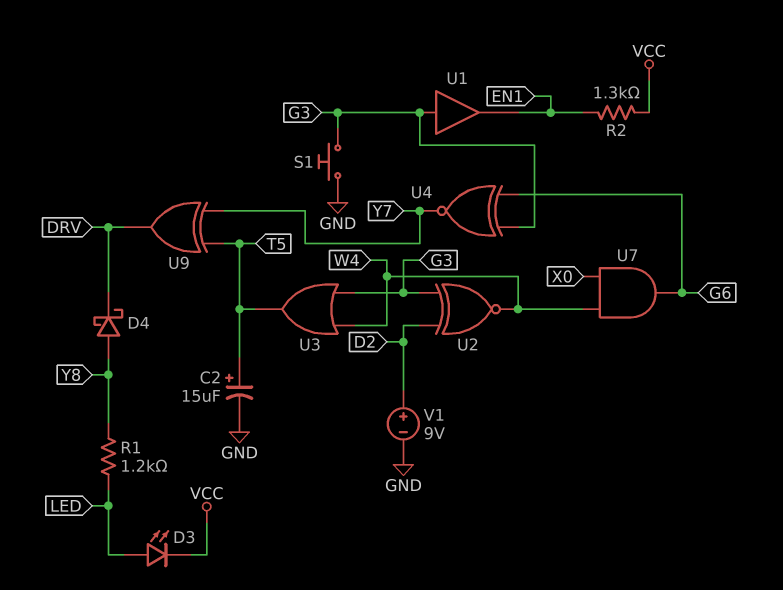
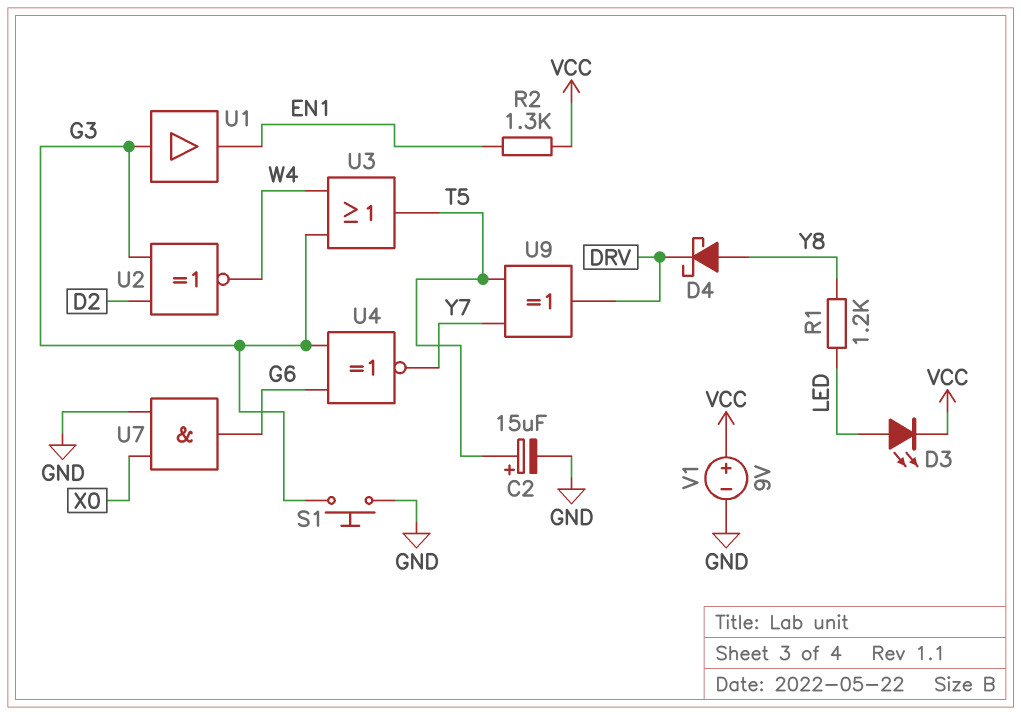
U7: AND (in W4, in X0, out G6) -> AND (in GND, in X0, out G6)
V1: 9V (plus D2, minus GND) -> 9V (plus VCC, minus GND)

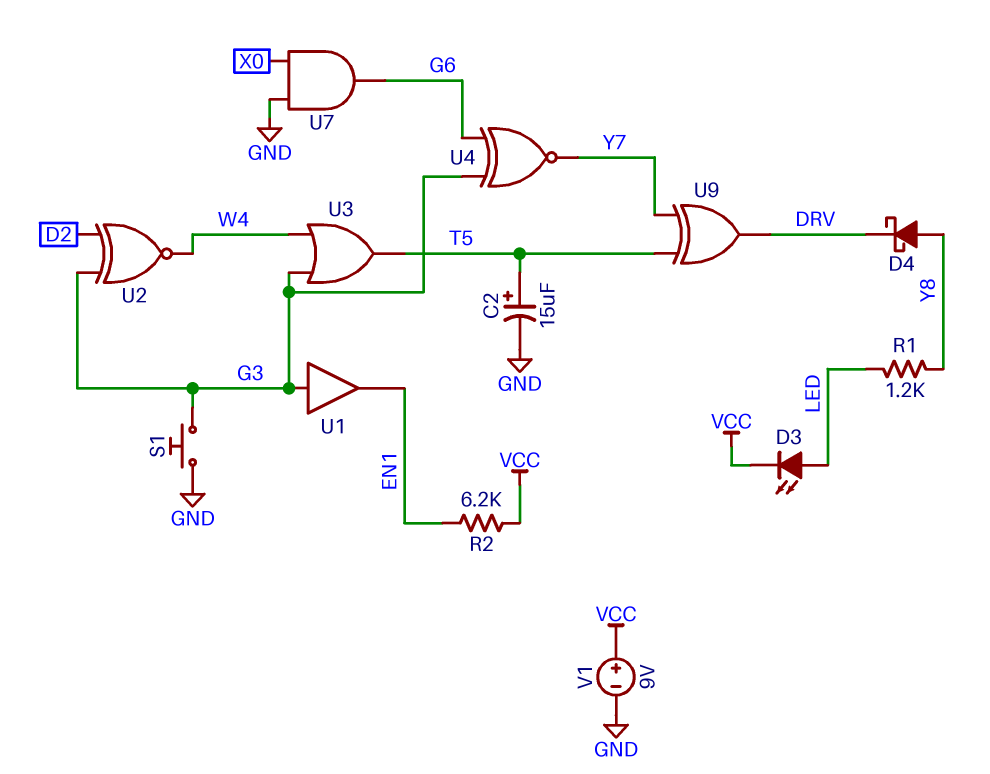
R2: 1.3k (EN1, VCC) -> 6.2k (EN1, VCC)

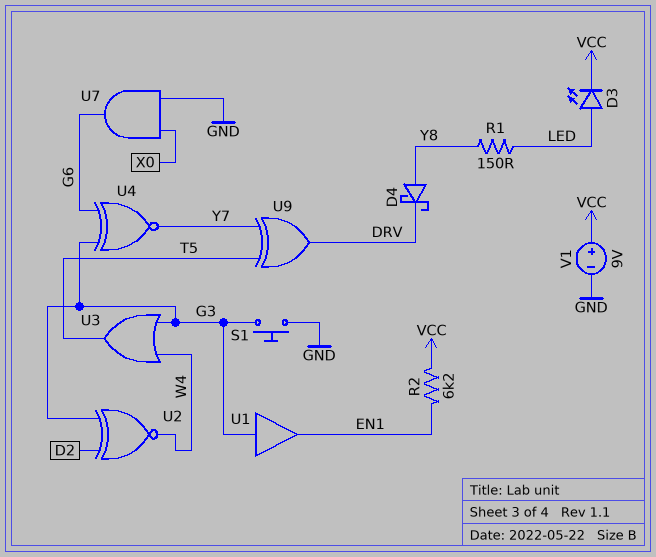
C2: 15uF (plus T5, minus GND) -> none
R1: 1.2k (LED, Y8) -> 150 (LED, Y8)

